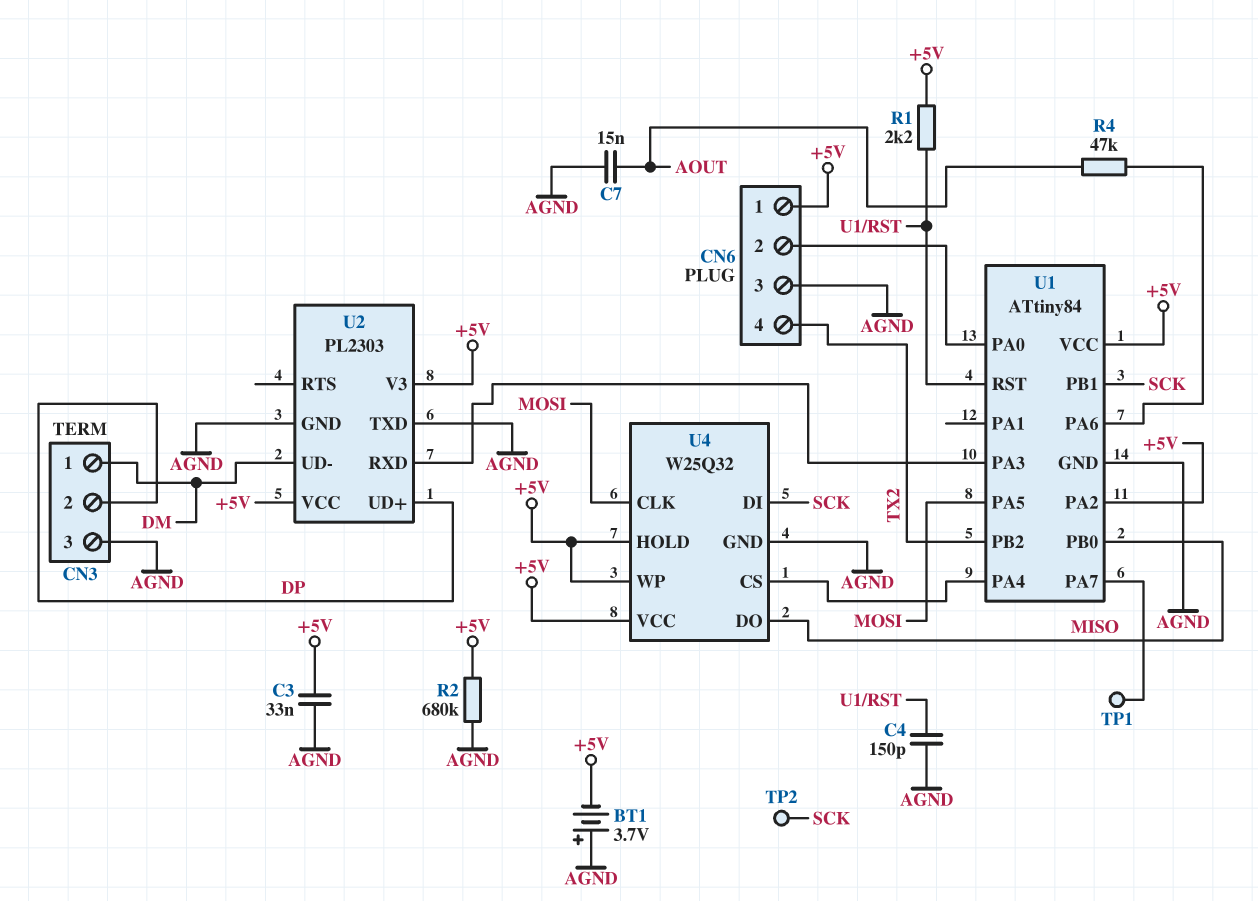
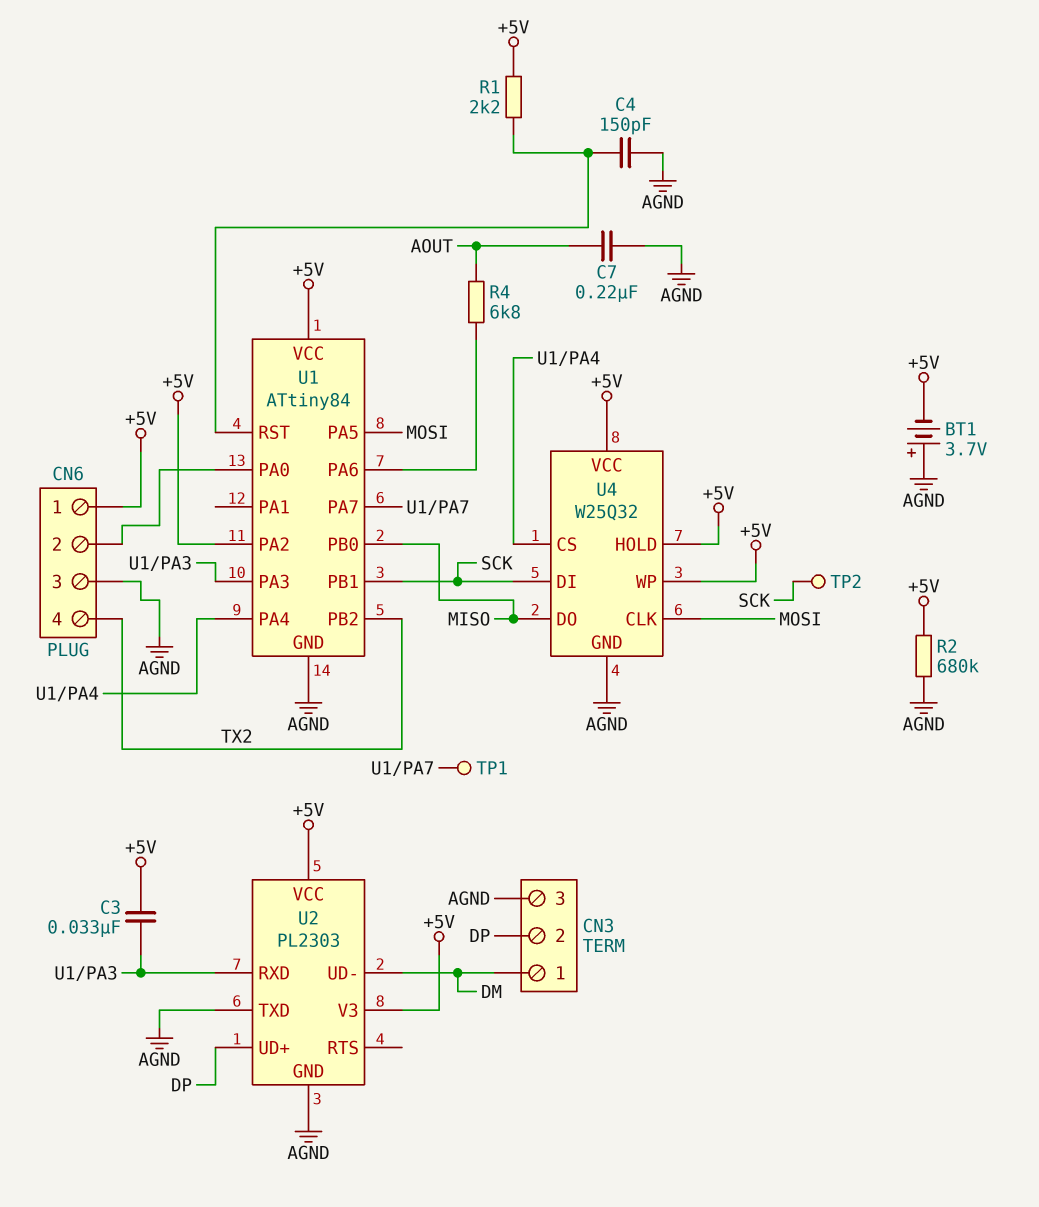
C3: 33nF (+5V, AGND) -> 33nF (+5V, U1/PA3)
C7: 15nF (AGND, AOUT) -> 220nF (AGND, AOUT)
R4: 47k (AOUT, U1/PA6) -> 6.8k (AOUT, U1/PA6)

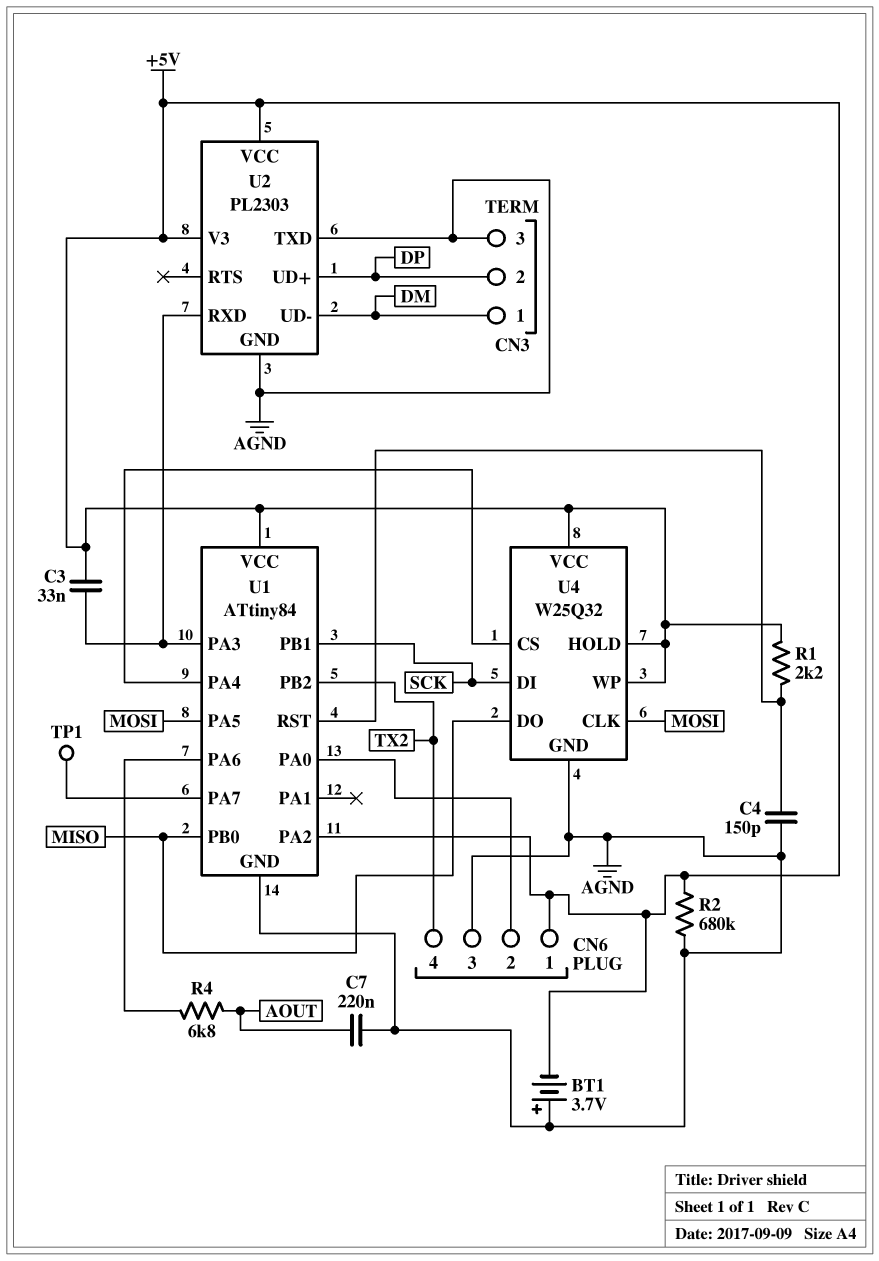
TP2: test point (SCK) -> none

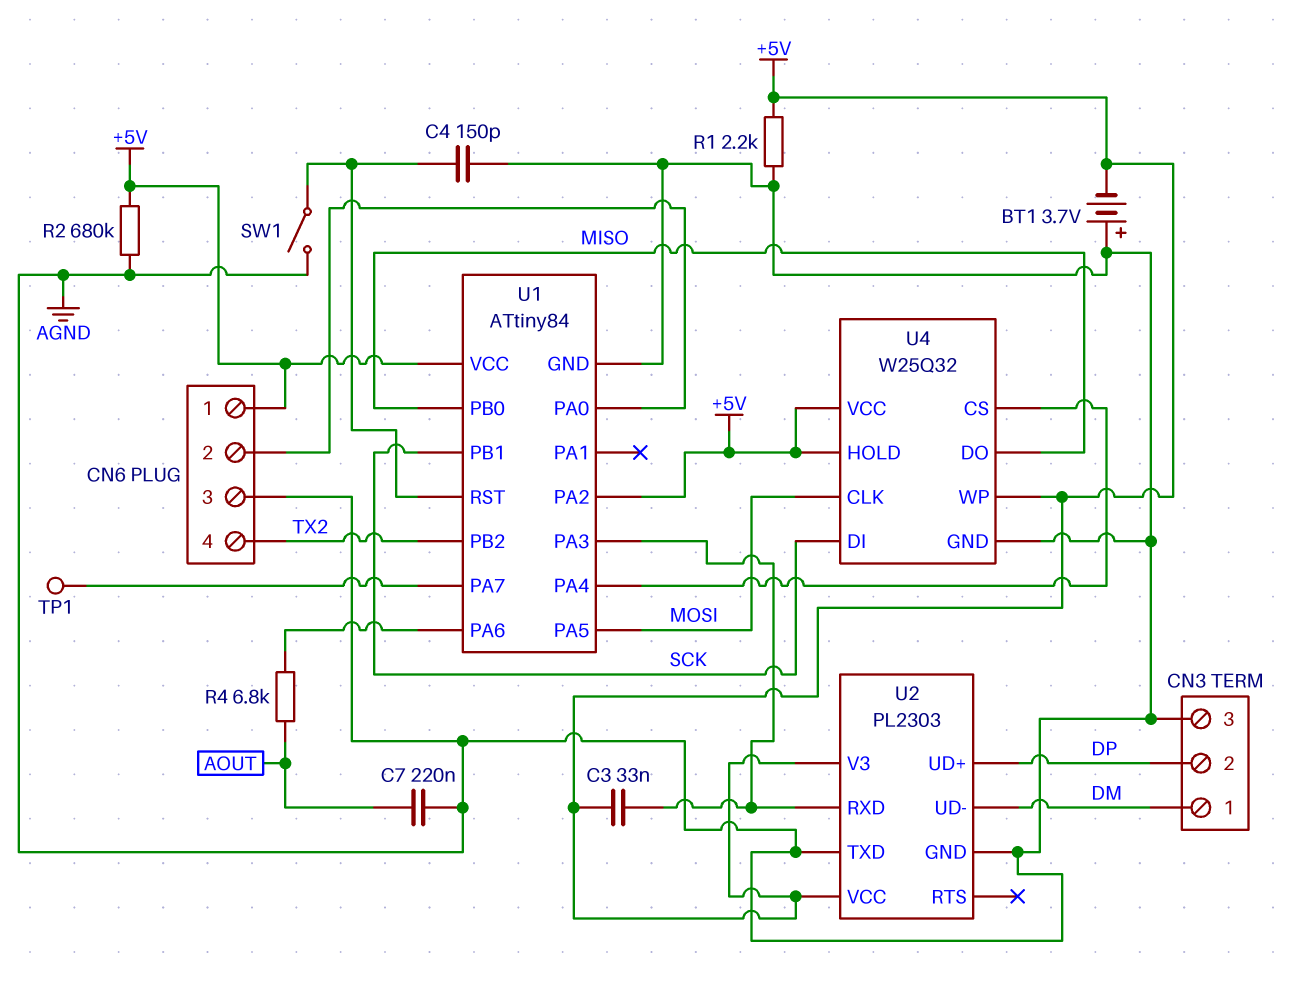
R1: 2.2k (+5V, U1/RST) -> 2.2k (+5V, AGND)
SW1: none -> switch (AGND, U1/RST)

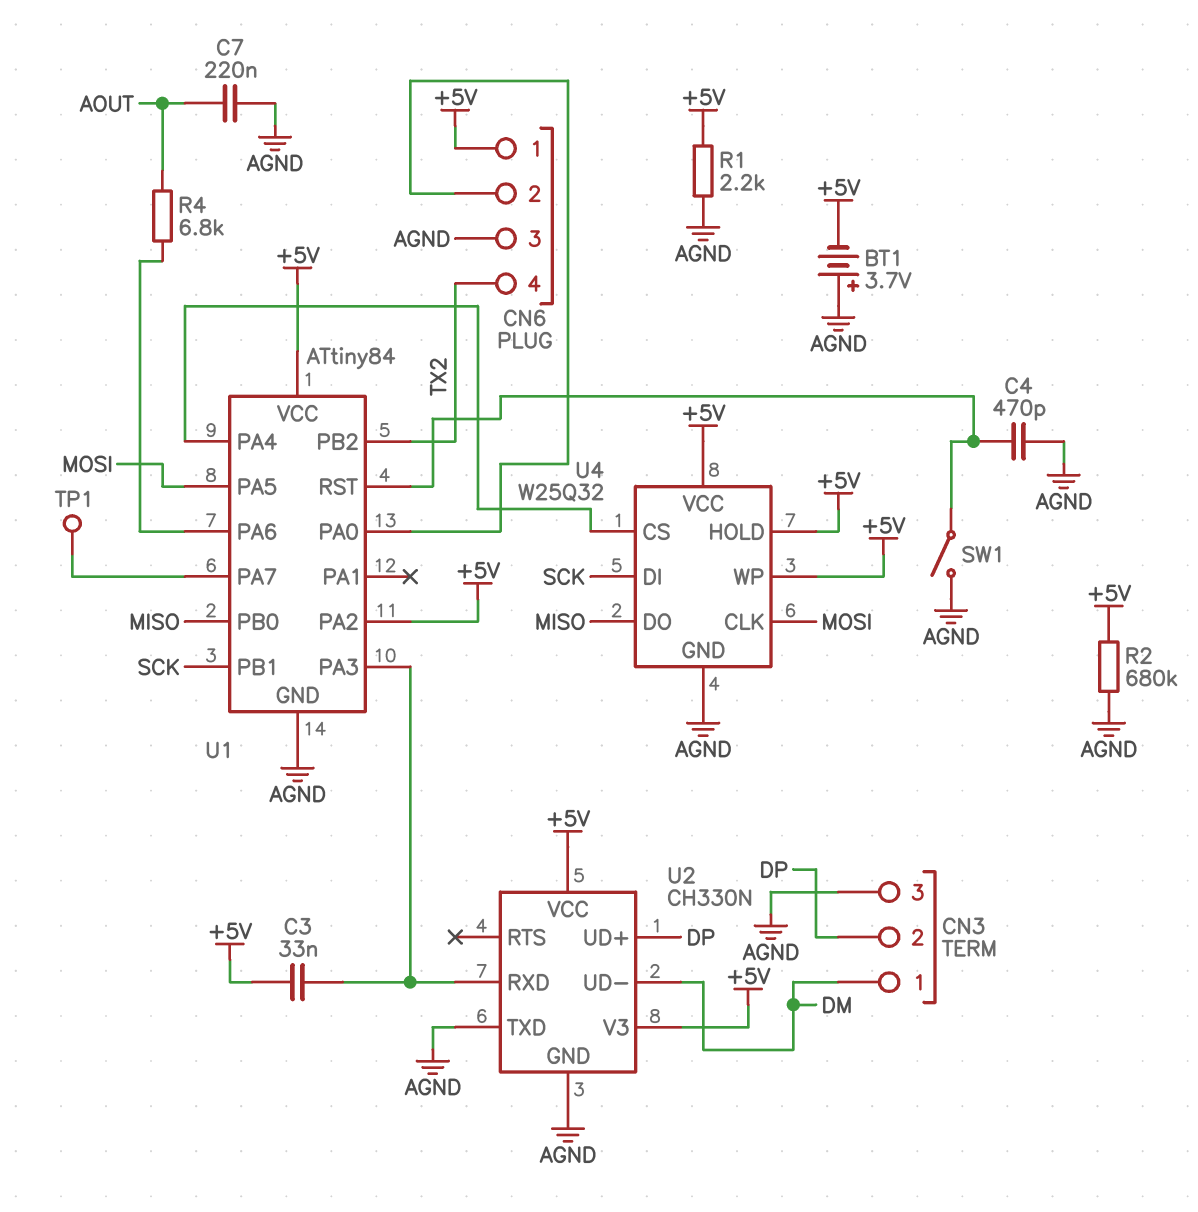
C4: 150pF (AGND, U1/RST) -> 470pF (AGND, U1/RST)
U2: PL2303 -> CH330N

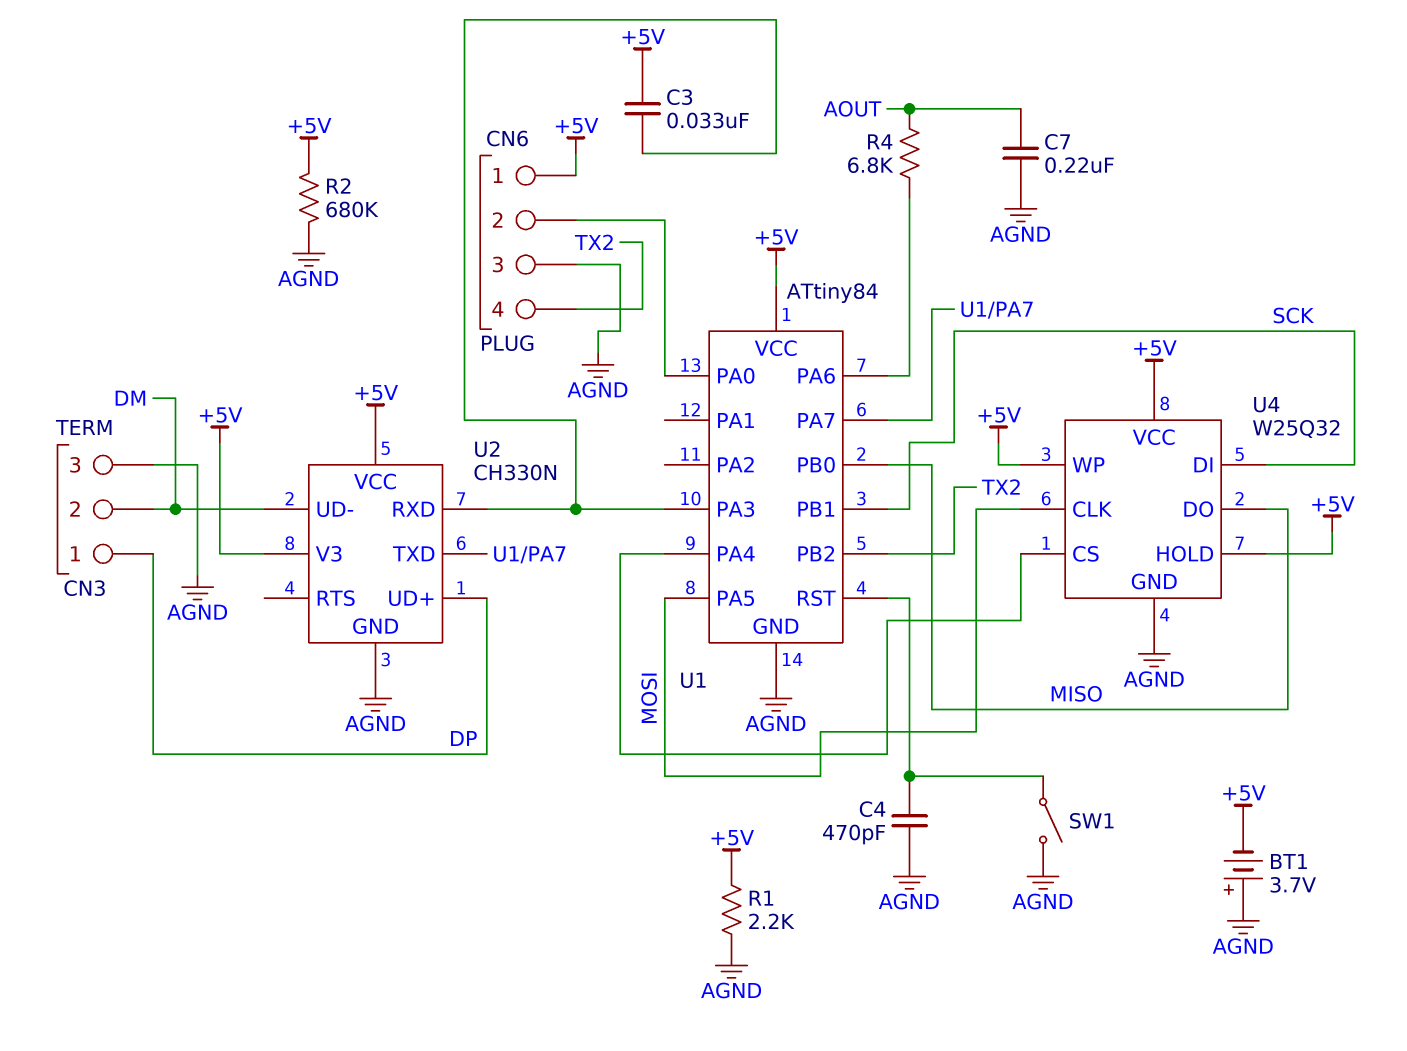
CN3 pin 1: DM -> DP
CN3 pin 2: DP -> DM
TP1: test point (U1/PA7) -> none
U1 pin PA2: +5V -> none
U2 pin TXD: AGND -> U1/PA7

